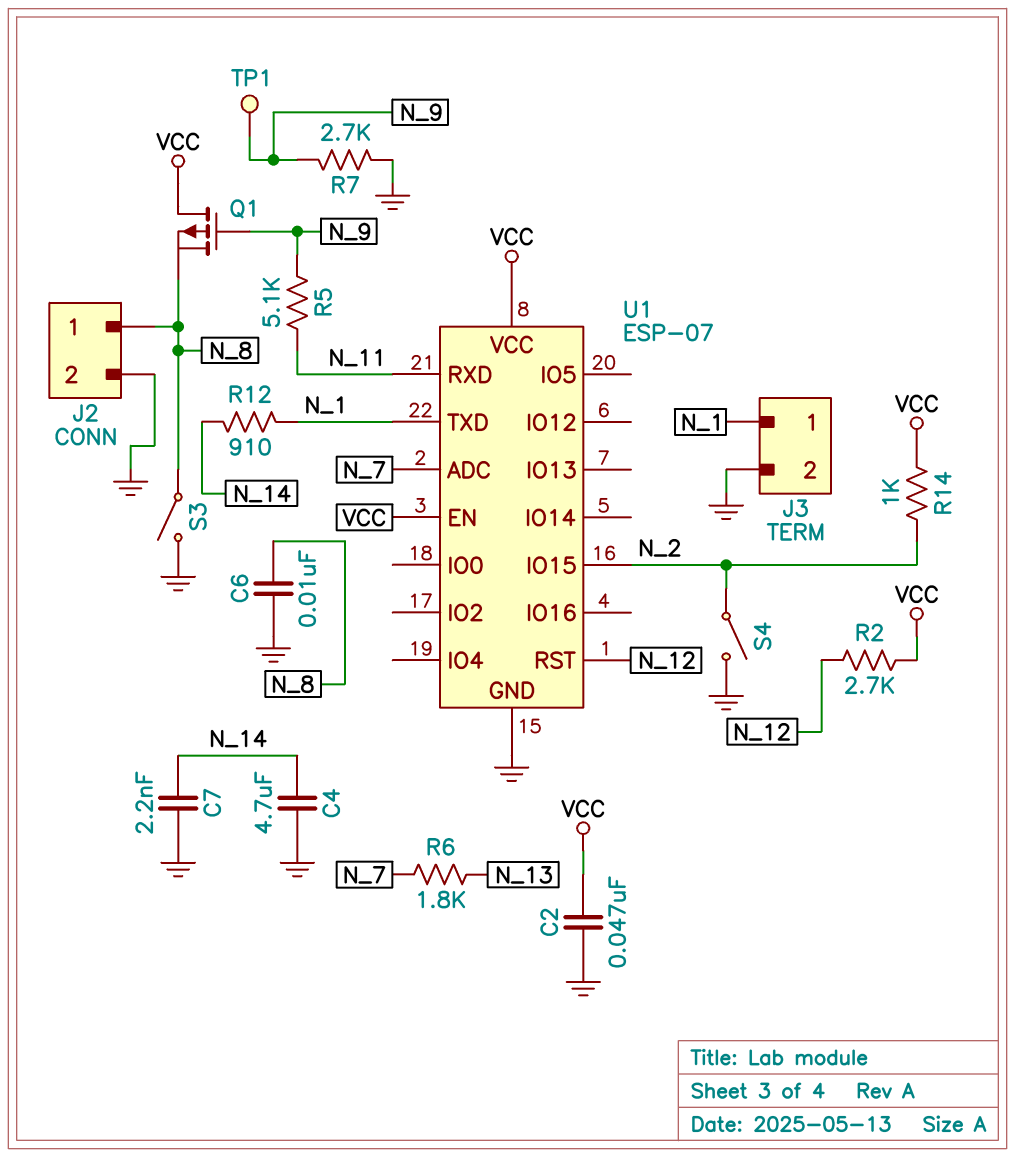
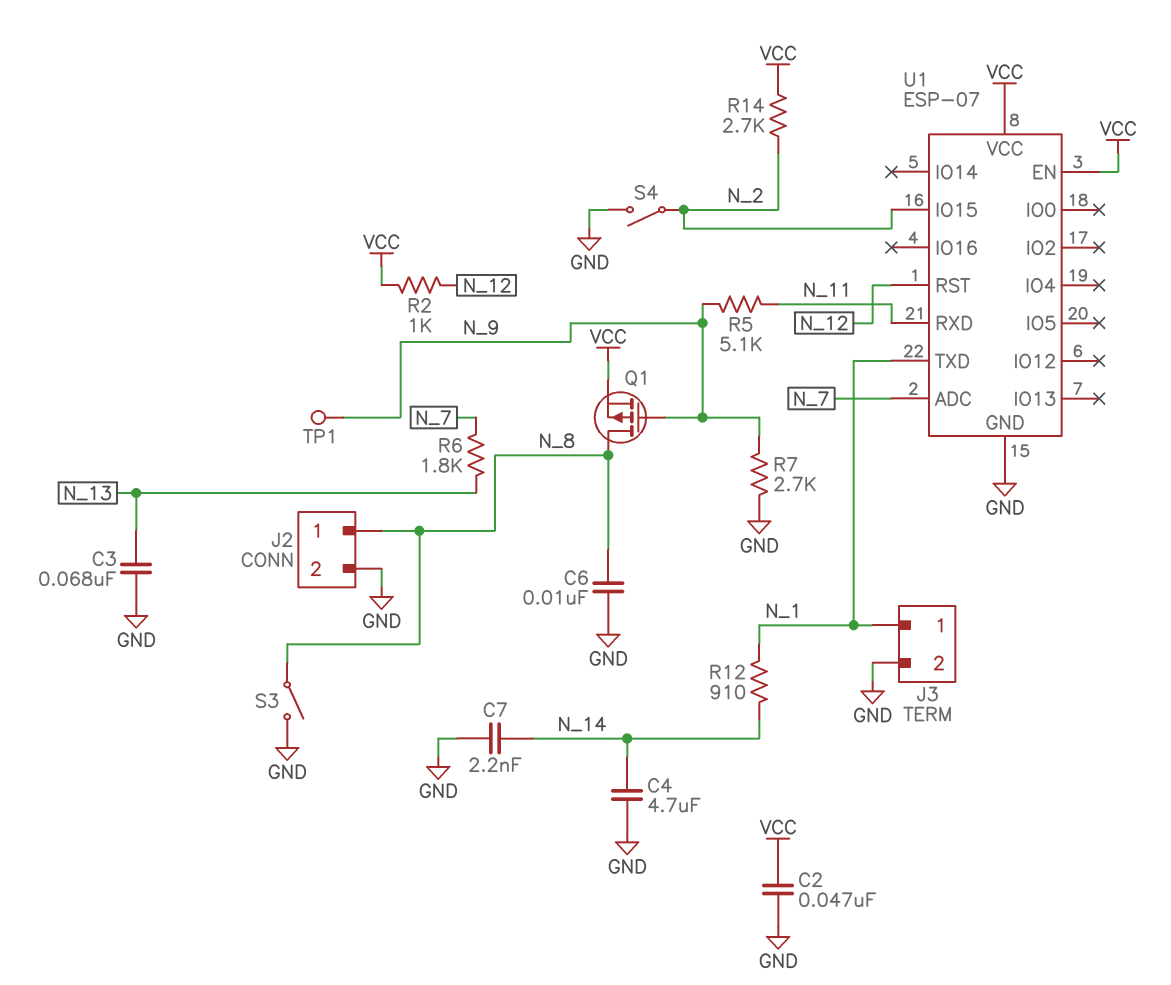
C3: none -> 68nF (GND, N_13)
Q1: PMOS (G N_9, D VCC, S N_8) -> PMOS (G N_9, D N_8, S VCC)
R2: 2.7k (N_12, VCC) -> 1k (N_12, VCC)
R14: 1k (N_2, VCC) -> 2.7k (N_2, VCC)

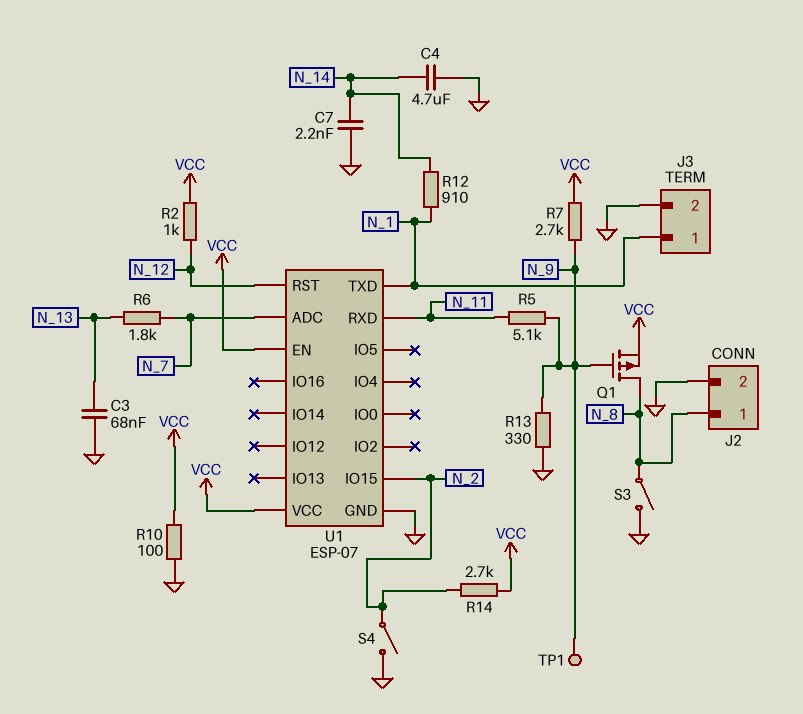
C2: 47nF (GND, VCC) -> none
C6: 10nF (GND, N_8) -> none
R7: 2.7k (GND, N_9) -> 2.7k (N_9, VCC)
R10: none -> 100 (GND, VCC)
R13: none -> 330 (GND, N_9)

